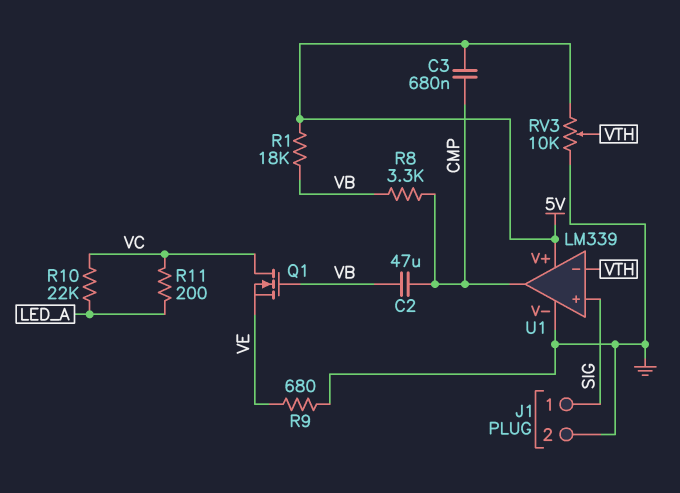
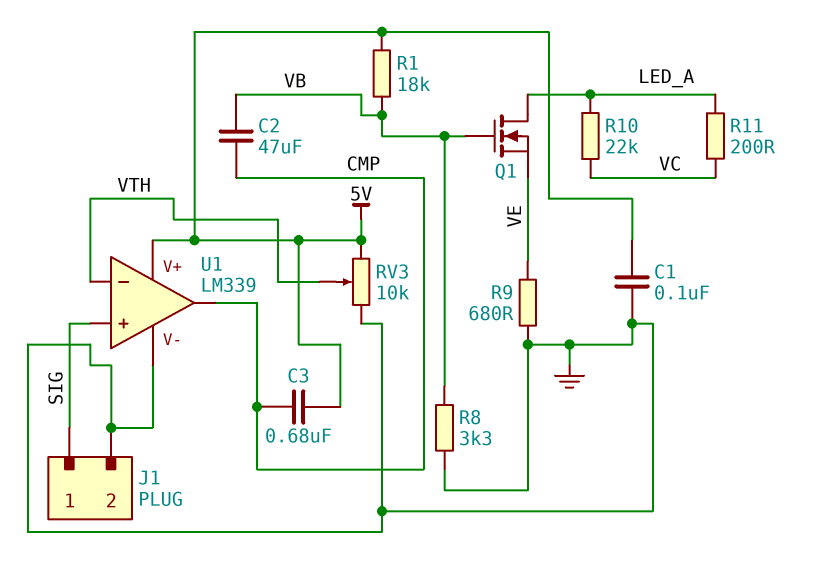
C1: none -> 100nF (5V, GND)
Q1: NMOS (G VB, D VC, S VE) -> NMOS (G VB, D LED_A, S VE)
R8: 3.3k (CMP, VB) -> 3.3k (GND, VB)

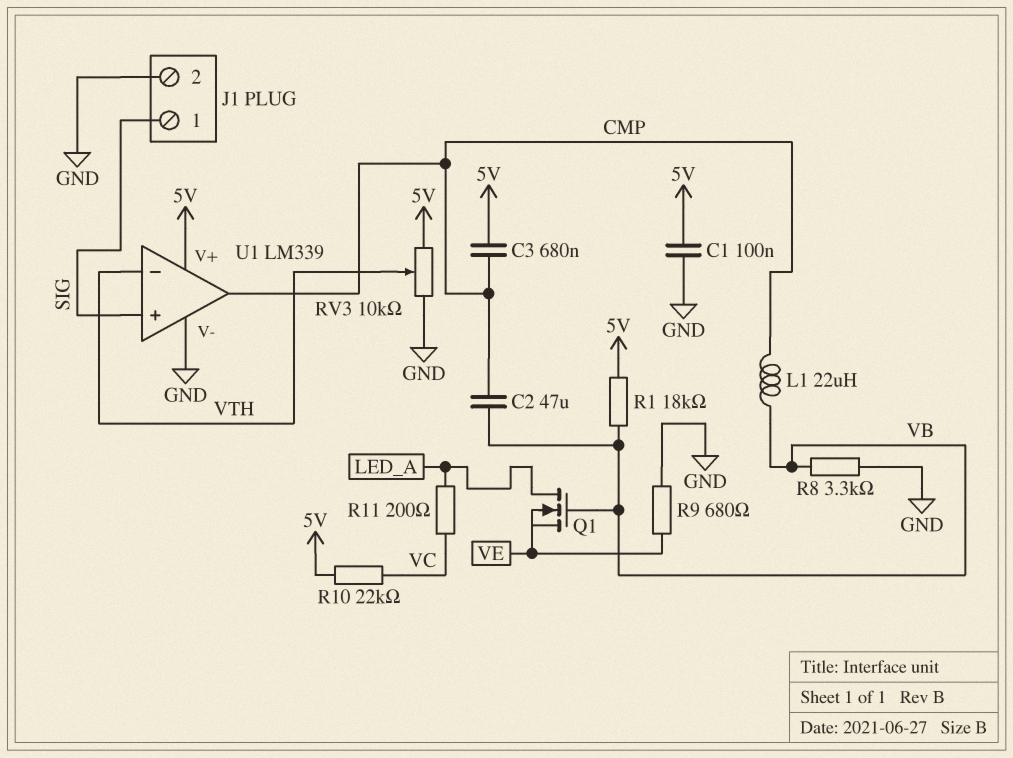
L1: none -> 22uH (CMP, VB)
R10: 22k (LED_A, VC) -> 22k (5V, VC)

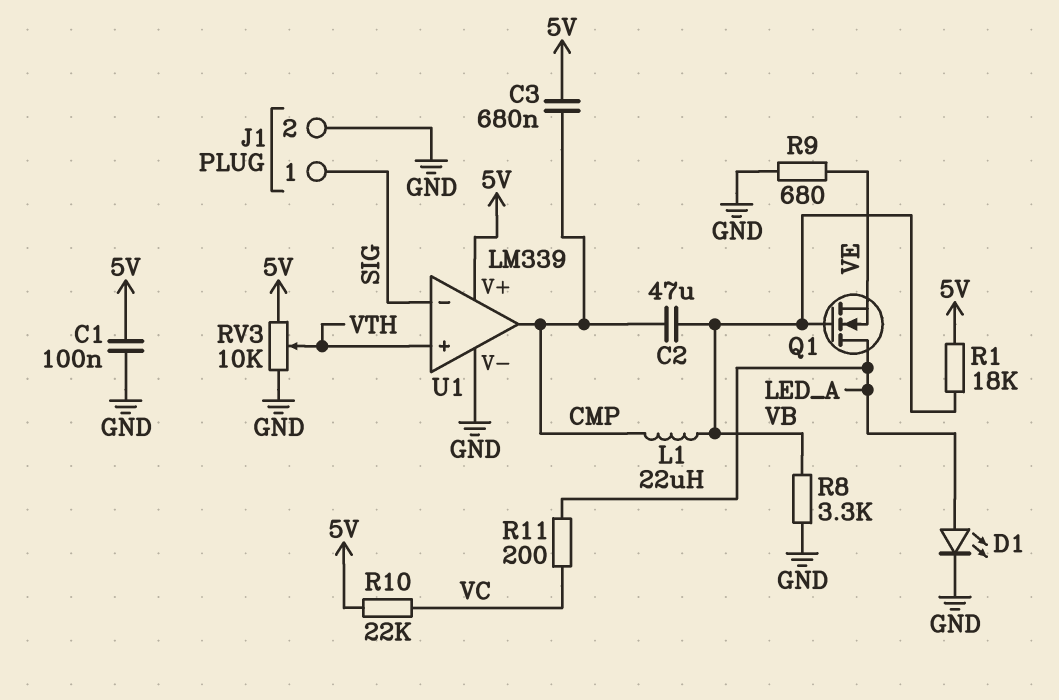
D1: none -> LED (A LED_A, K GND)
U1 pin in+: SIG -> VTH
U1 pin in-: VTH -> SIG

